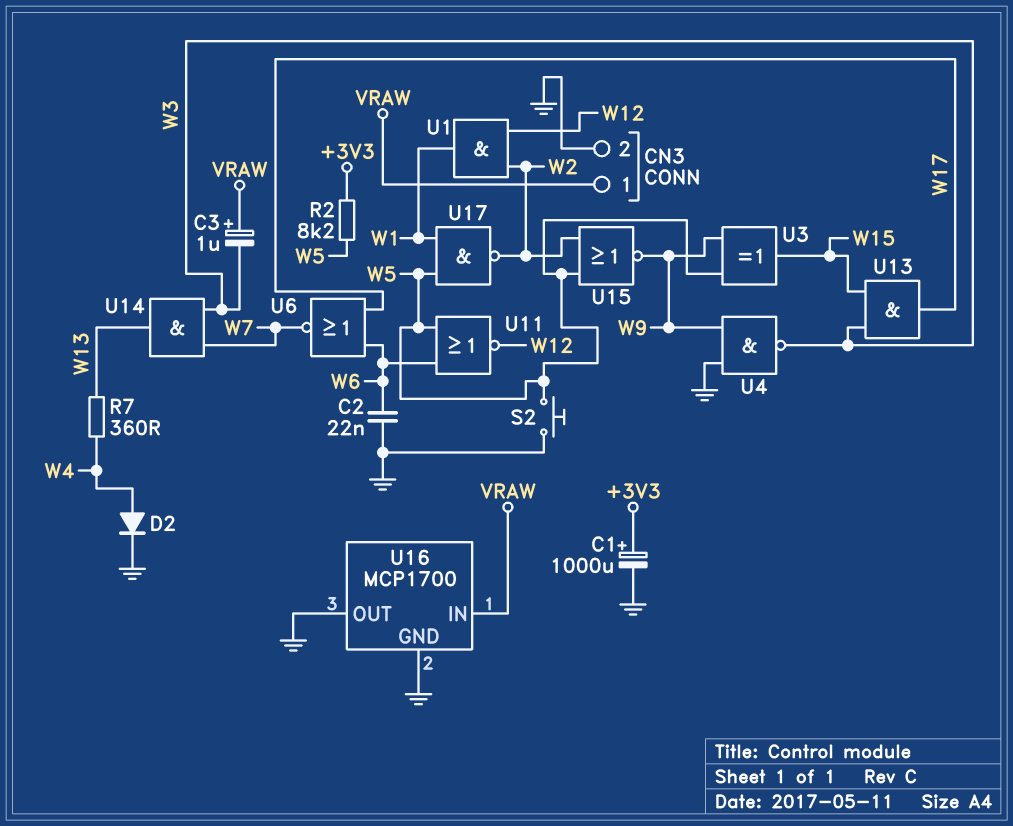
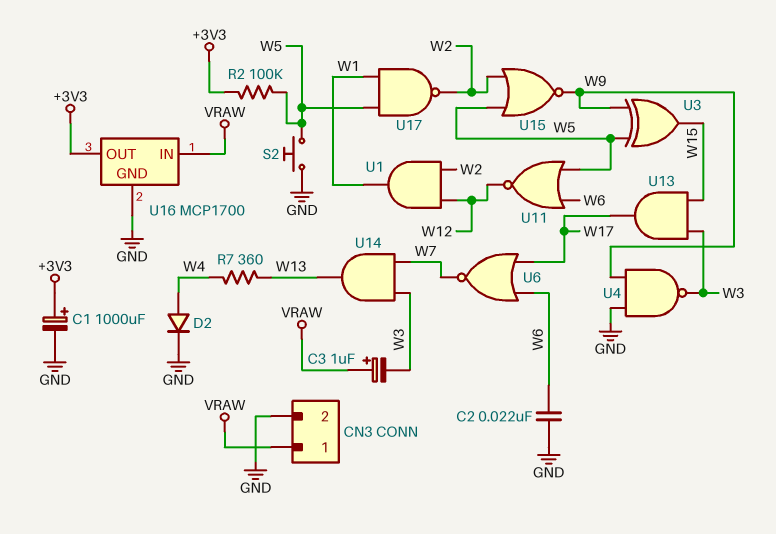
R2: 8.2k (+3V3, W5) -> 100k (+3V3, W5)
U16 pin OUT: GND -> +3V3

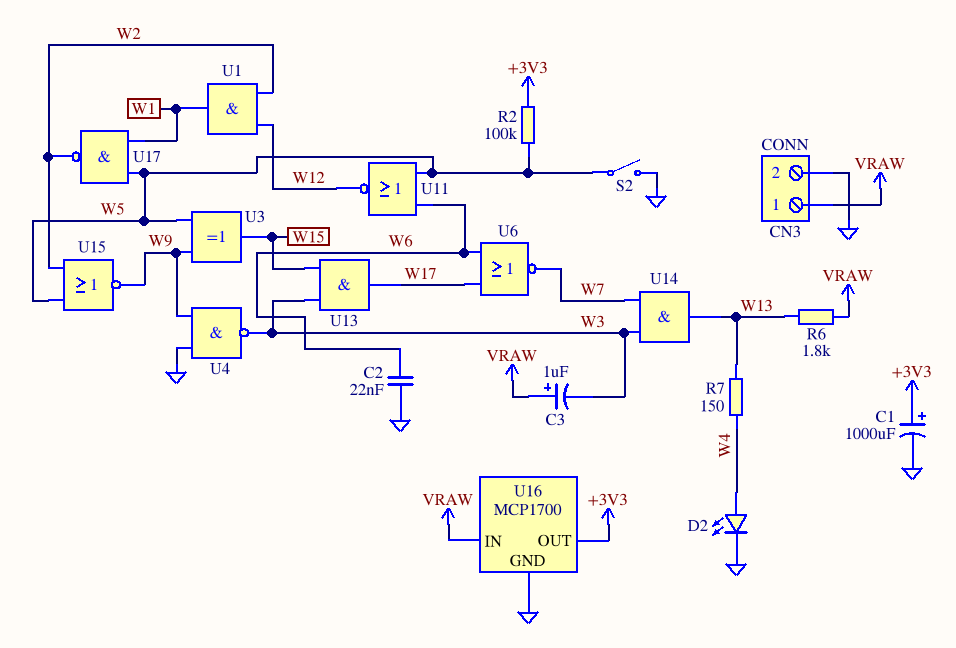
D2: diode (A W4, K GND) -> LED (A W4, K GND)
R6: none -> 1.8k (VRAW, W13)
R7: 360 (W4, W13) -> 150 (W4, W13)
S2: button (GND, W5) -> switch (GND, W5)

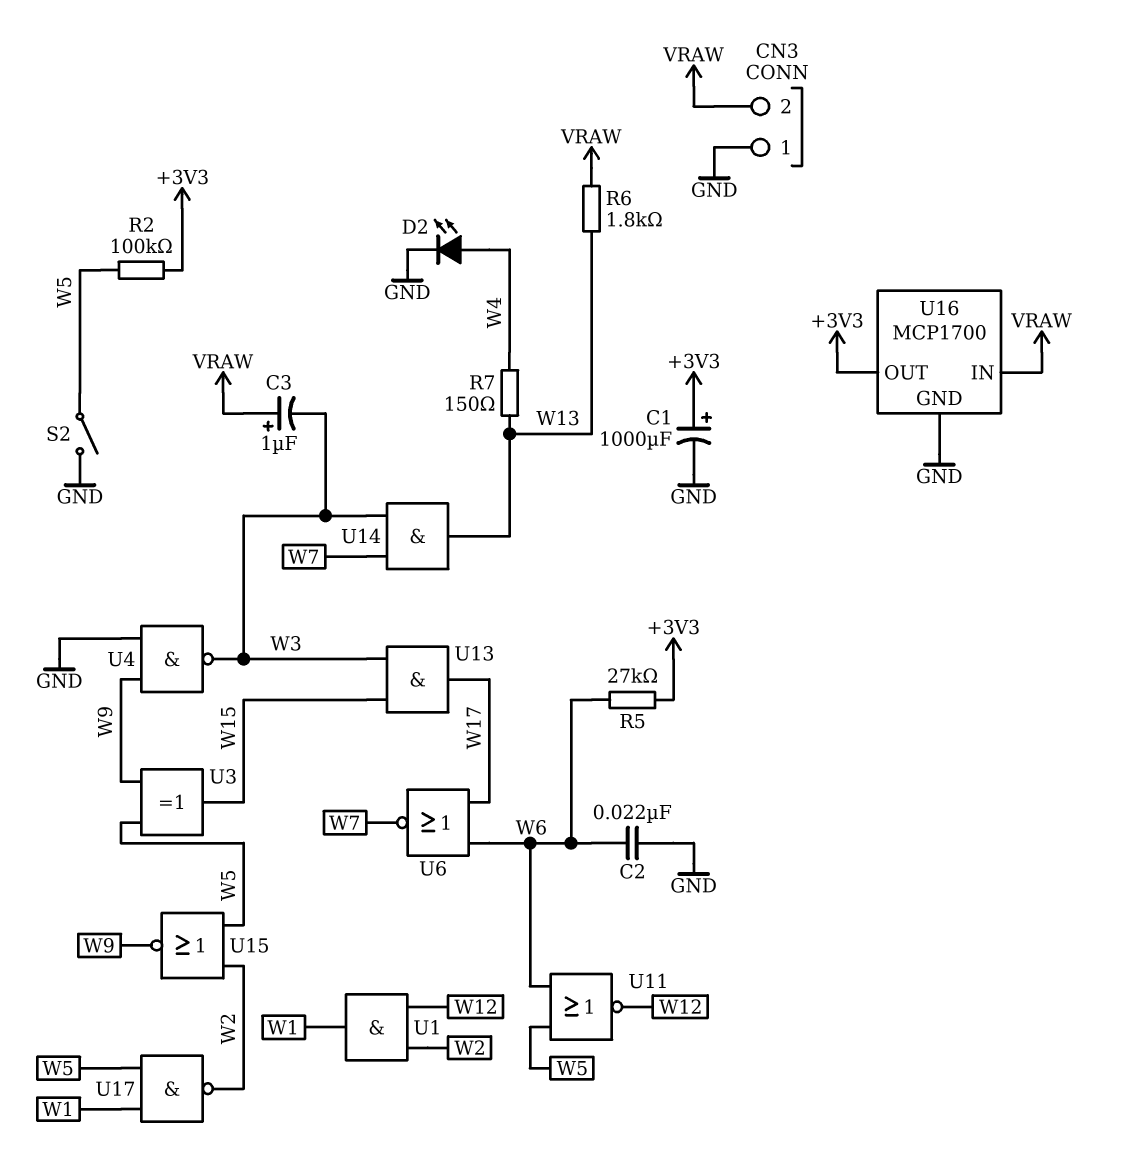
CN3 pin 1: VRAW -> GND
CN3 pin 2: GND -> VRAW
R5: none -> 27k (+3V3, W6)

